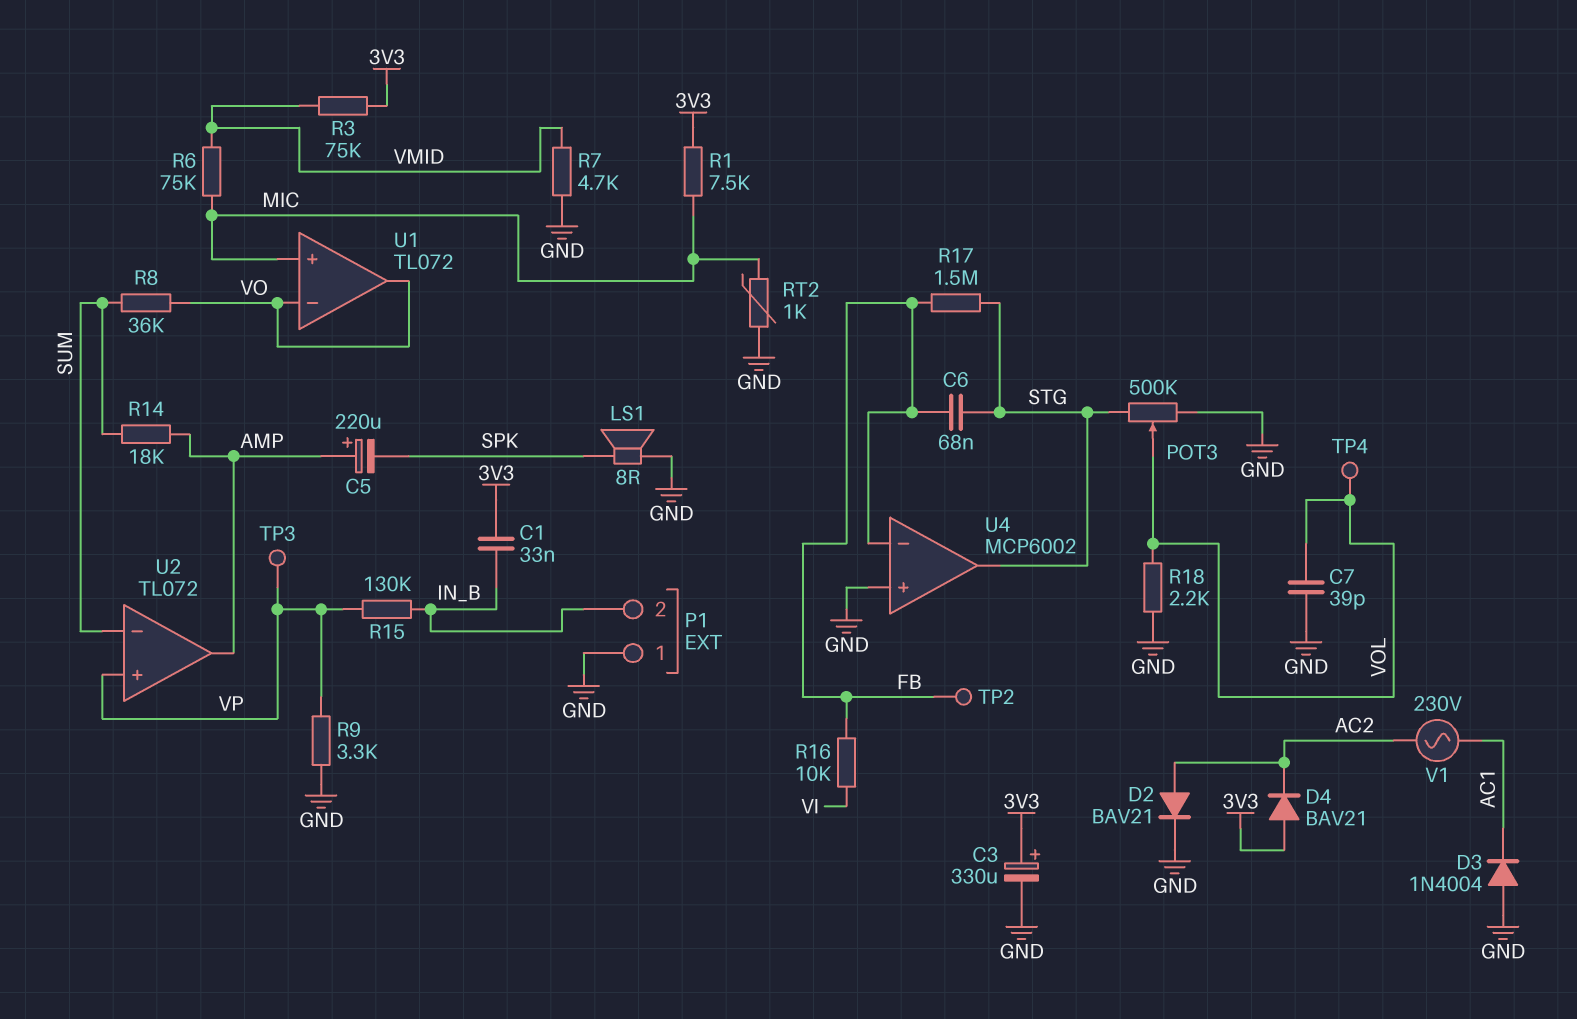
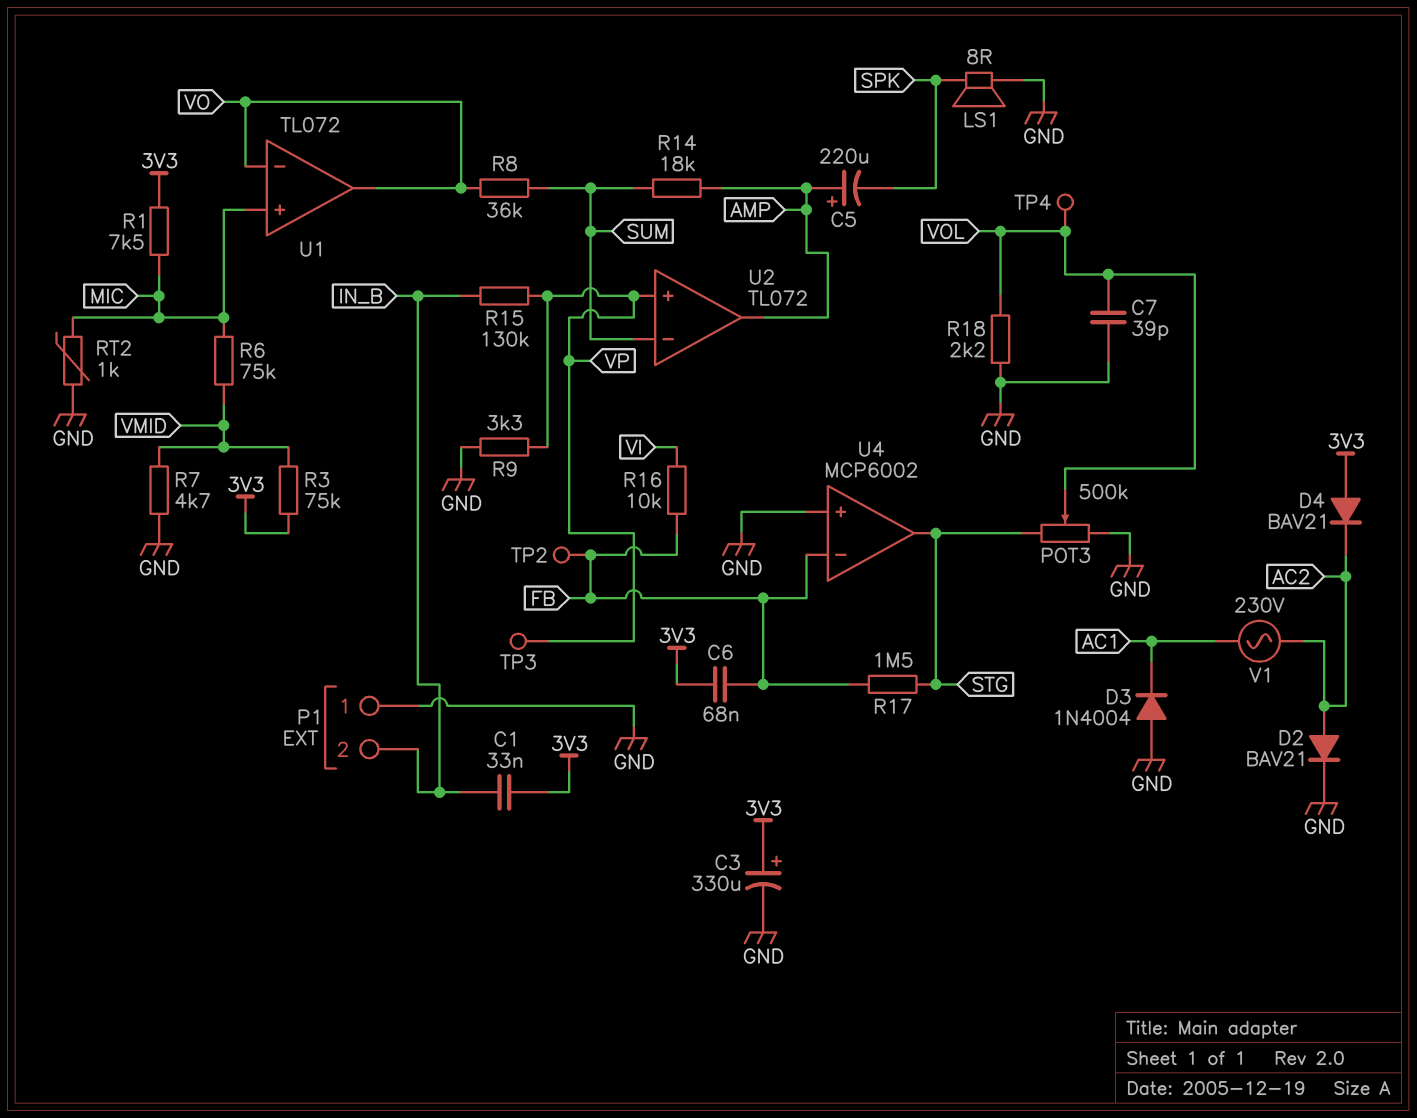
C6: 68nF (FB, STG) -> 68nF (3V3, FB)

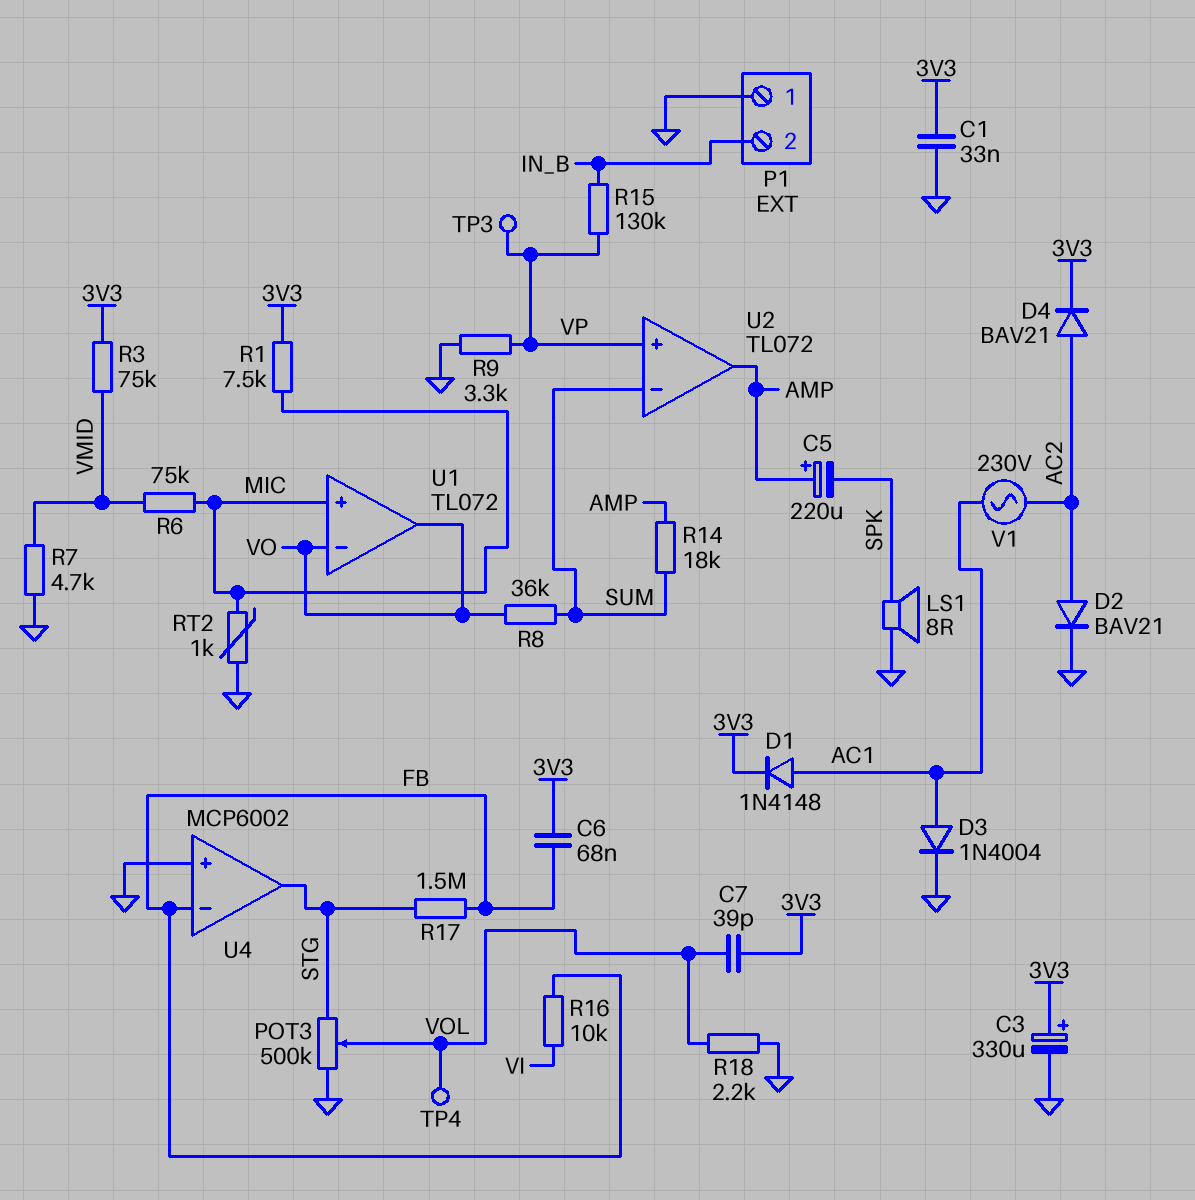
C1: 33nF (3V3, IN_B) -> 33nF (3V3, GND)
C7: 39pF (GND, VOL) -> 39pF (3V3, VOL)
D1: none -> diode 1N4148 (A AC1, K 3V3)
D3: diode 1N4004 (A GND, K AC1) -> diode 1N4004 (A AC1, K GND)
D4: diode BAV21 (A 3V3, K AC2) -> diode BAV21 (A AC2, K 3V3)
TP2: test point (FB) -> none

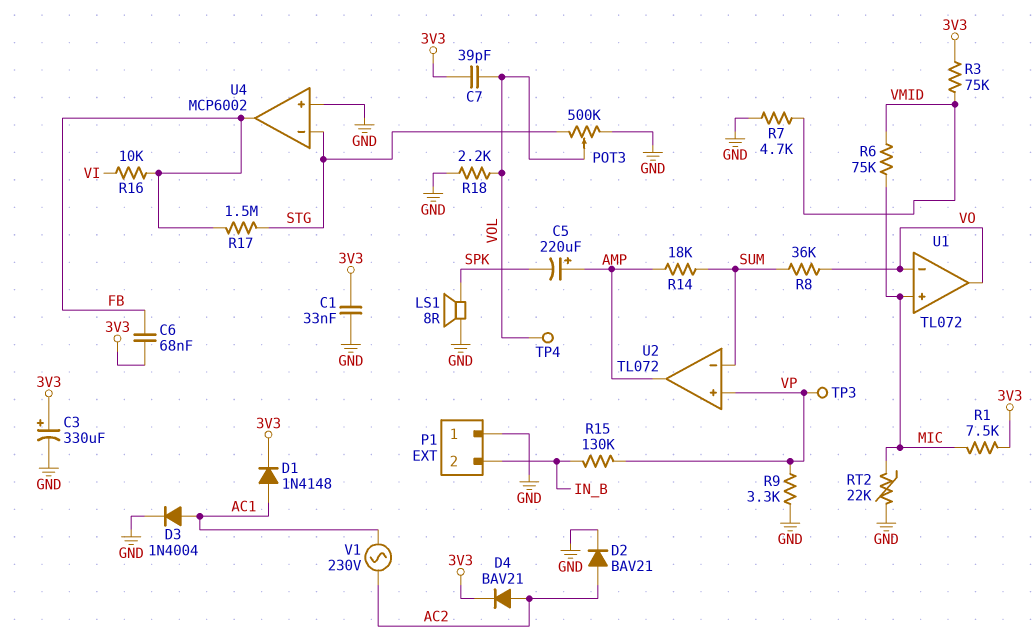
RT2: 1k (GND, MIC) -> 22k (GND, MIC)
U4 pin in-: FB -> STG
U4 pin out: STG -> FB

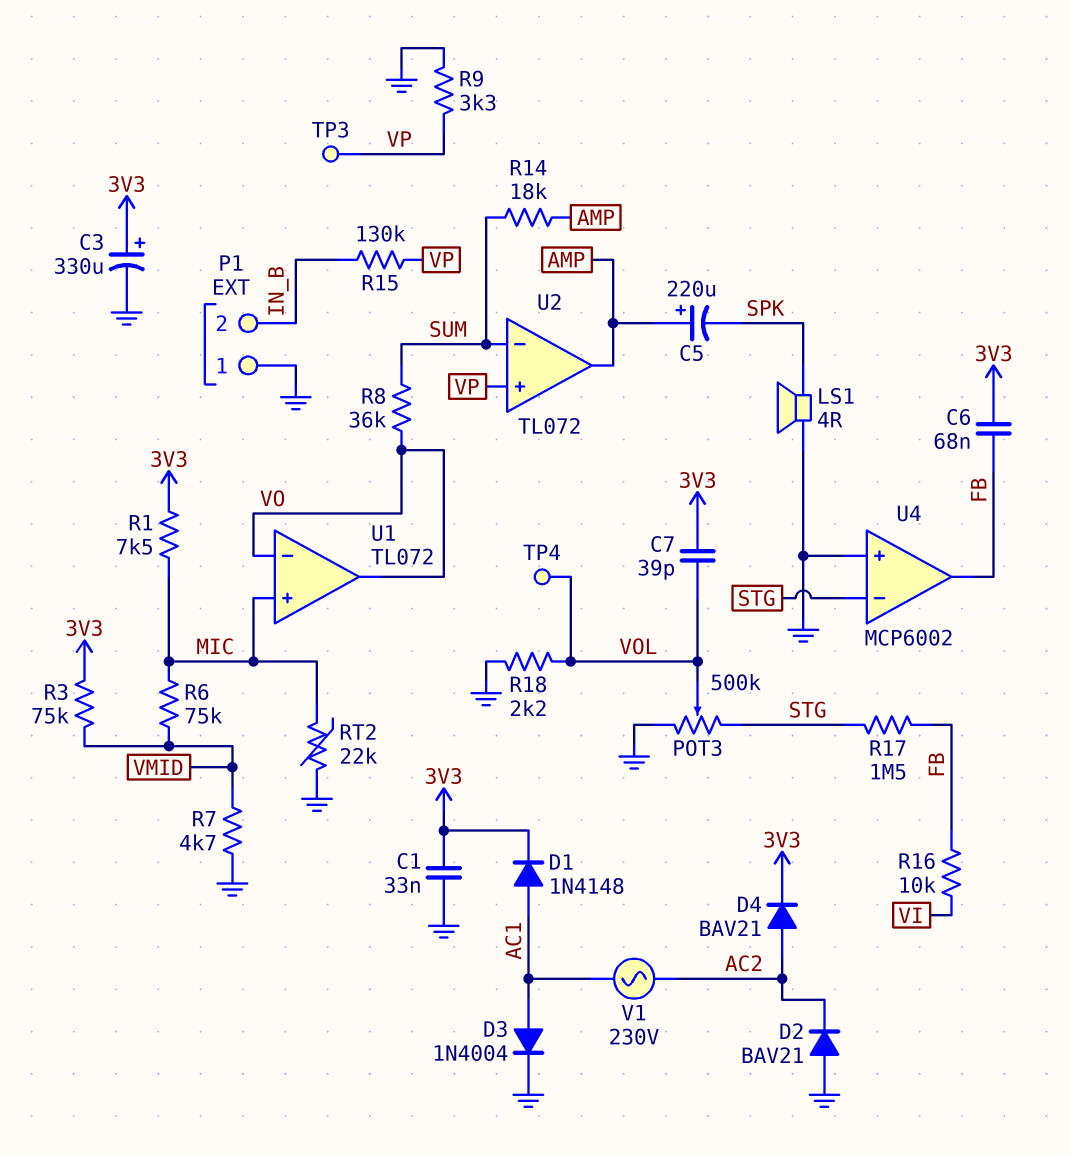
D2: diode BAV21 (A AC2, K GND) -> diode BAV21 (A GND, K AC2)
LS1: speaker 8R (GND, SPK) -> speaker 4R (GND, SPK)

